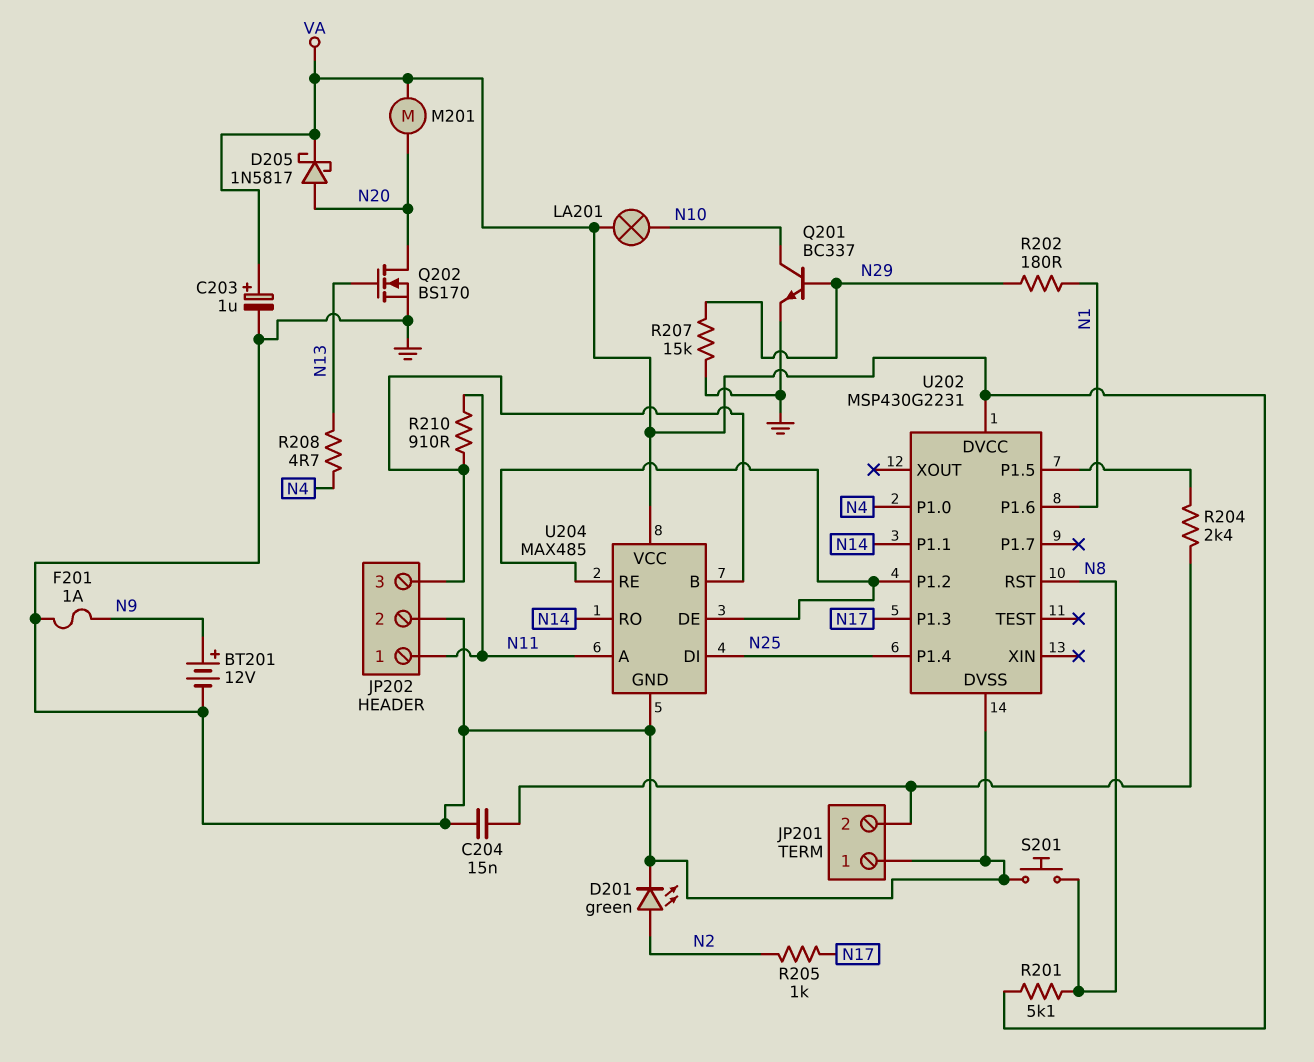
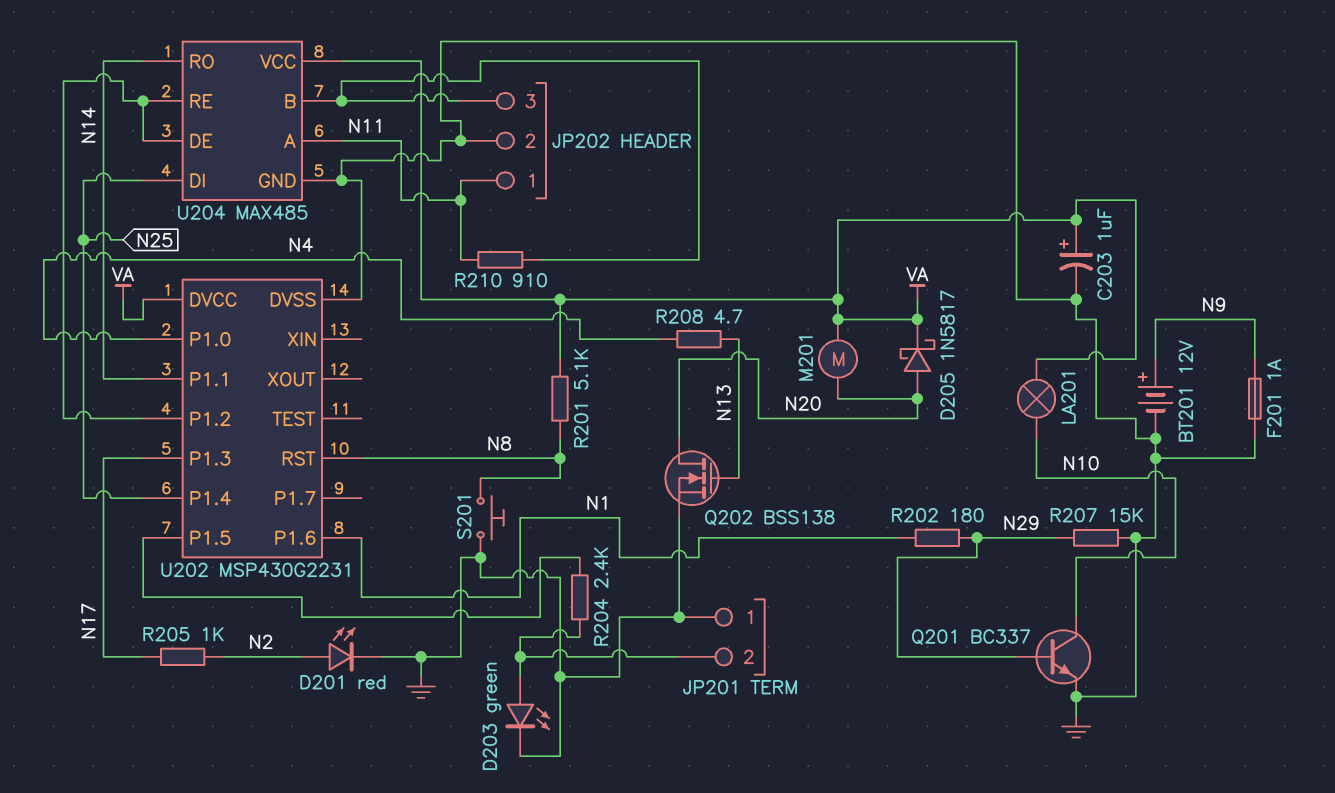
C204: 15nF (GND, JP201/2) -> none
D201: LED green (A N2, K GND) -> LED red (A N2, K GND)
D203: none -> LED green (A JP201/2, K GND)
Q202: NMOS BS170 (G N13, D N20, S GND) -> NMOS BSS138 (G N13, D N20, S GND)

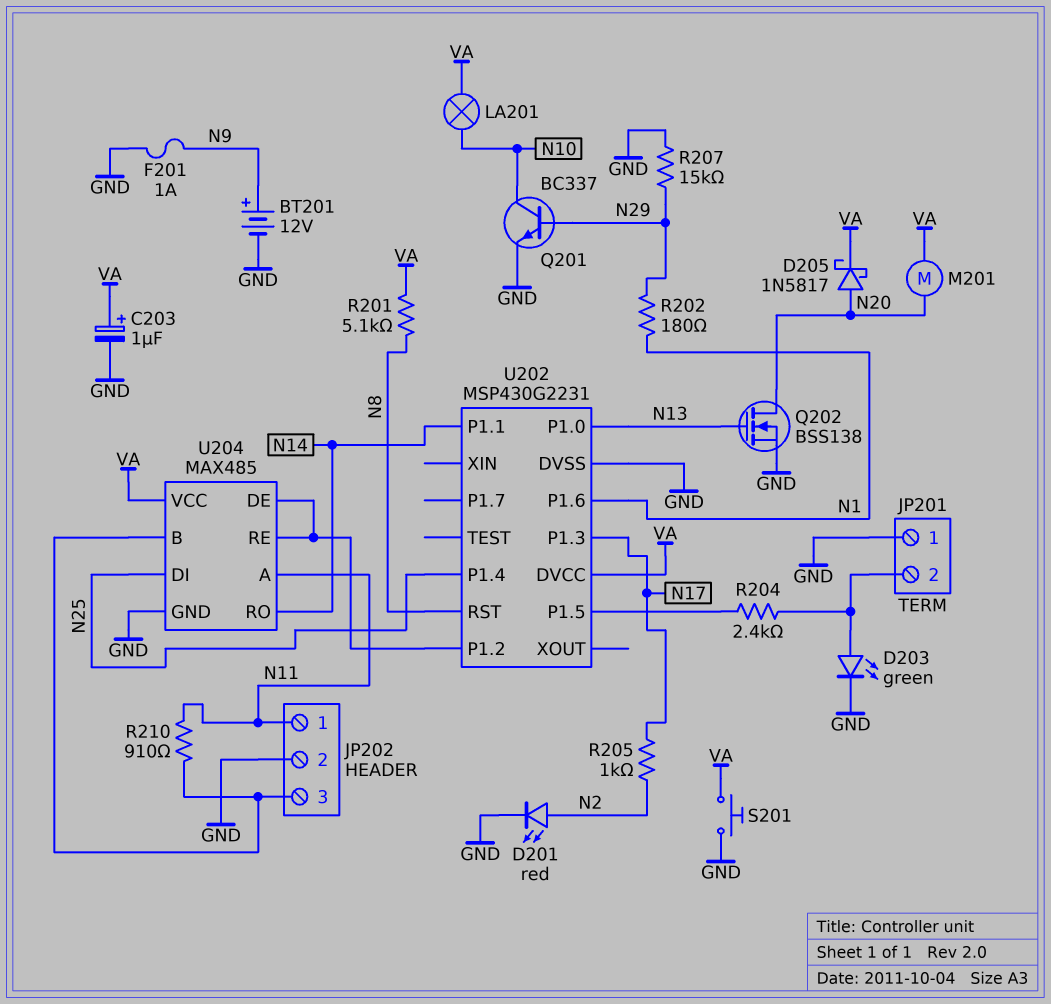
R208: 4.7 (N4, N13) -> none
S201: button (GND, N8) -> button (GND, VA)
U202 pin P1.0: N4 -> N13

